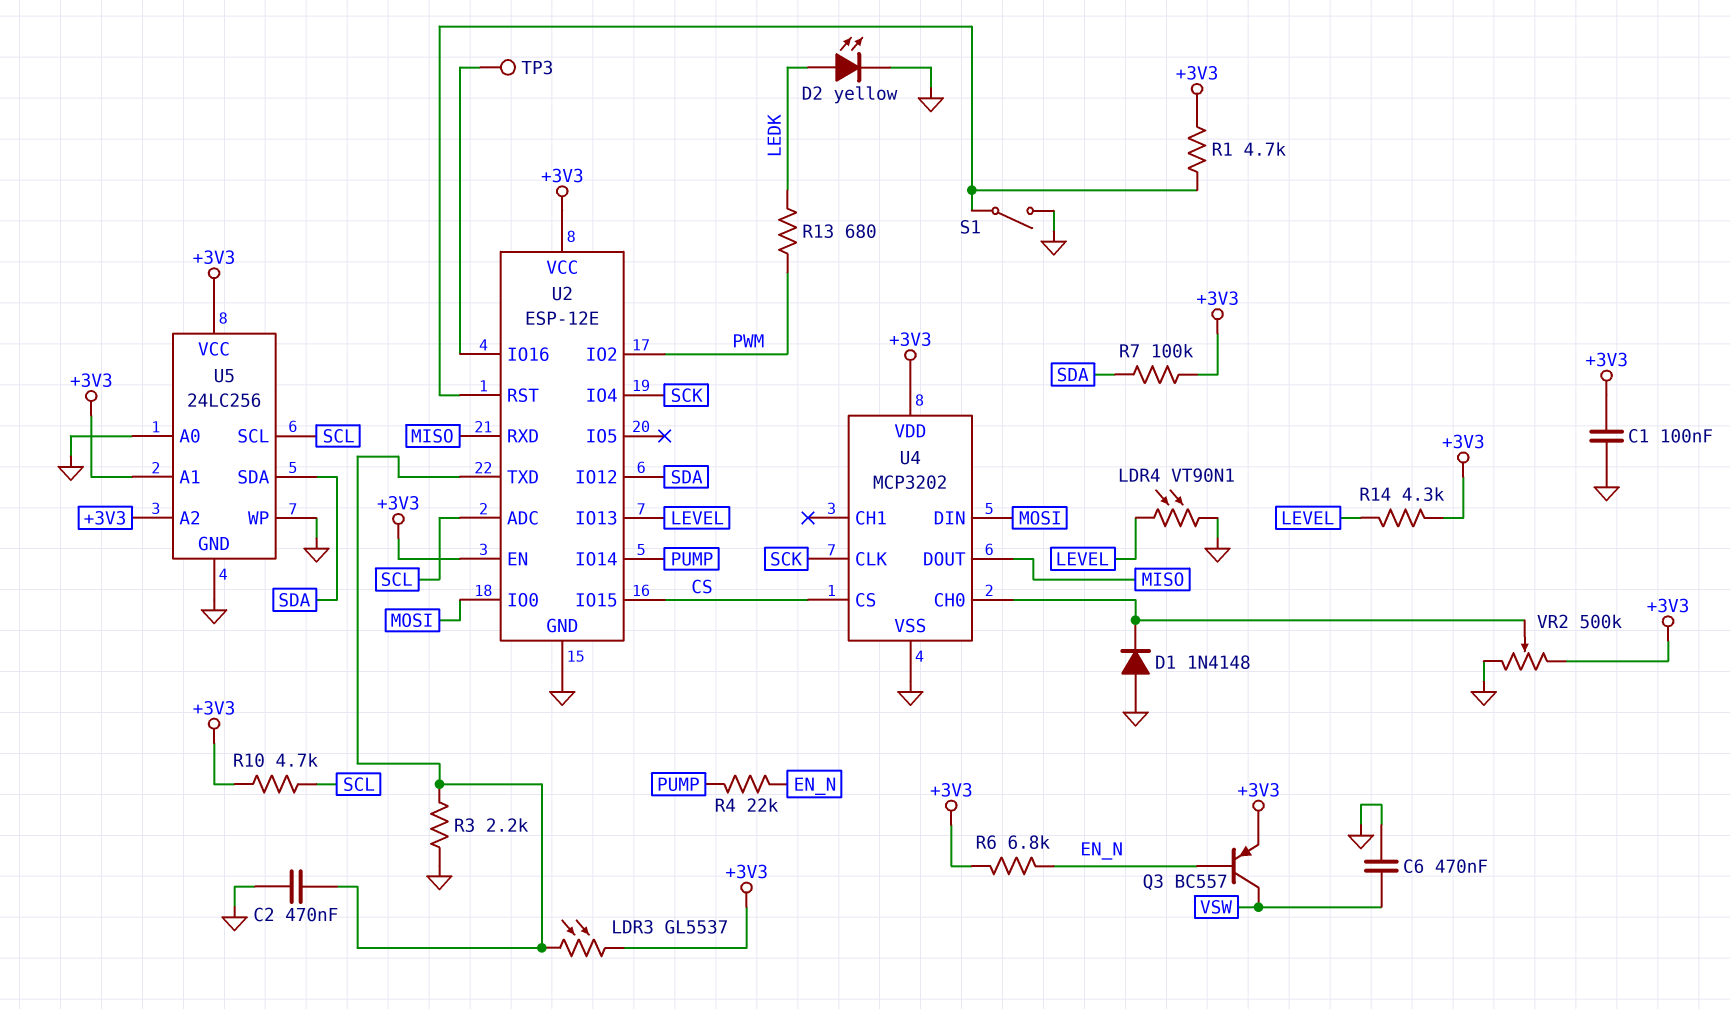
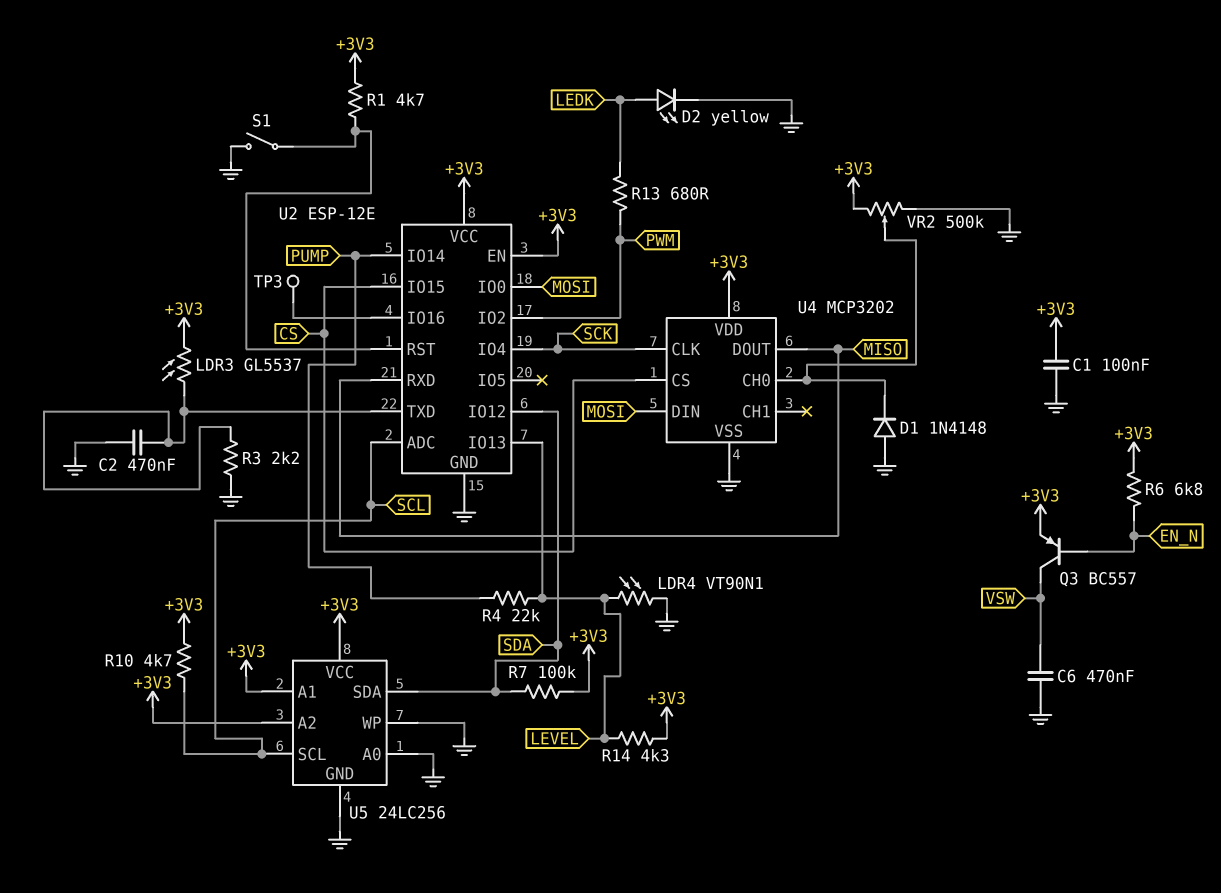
R4: 22k (EN_N, PUMP) -> 22k (LEVEL, PUMP)

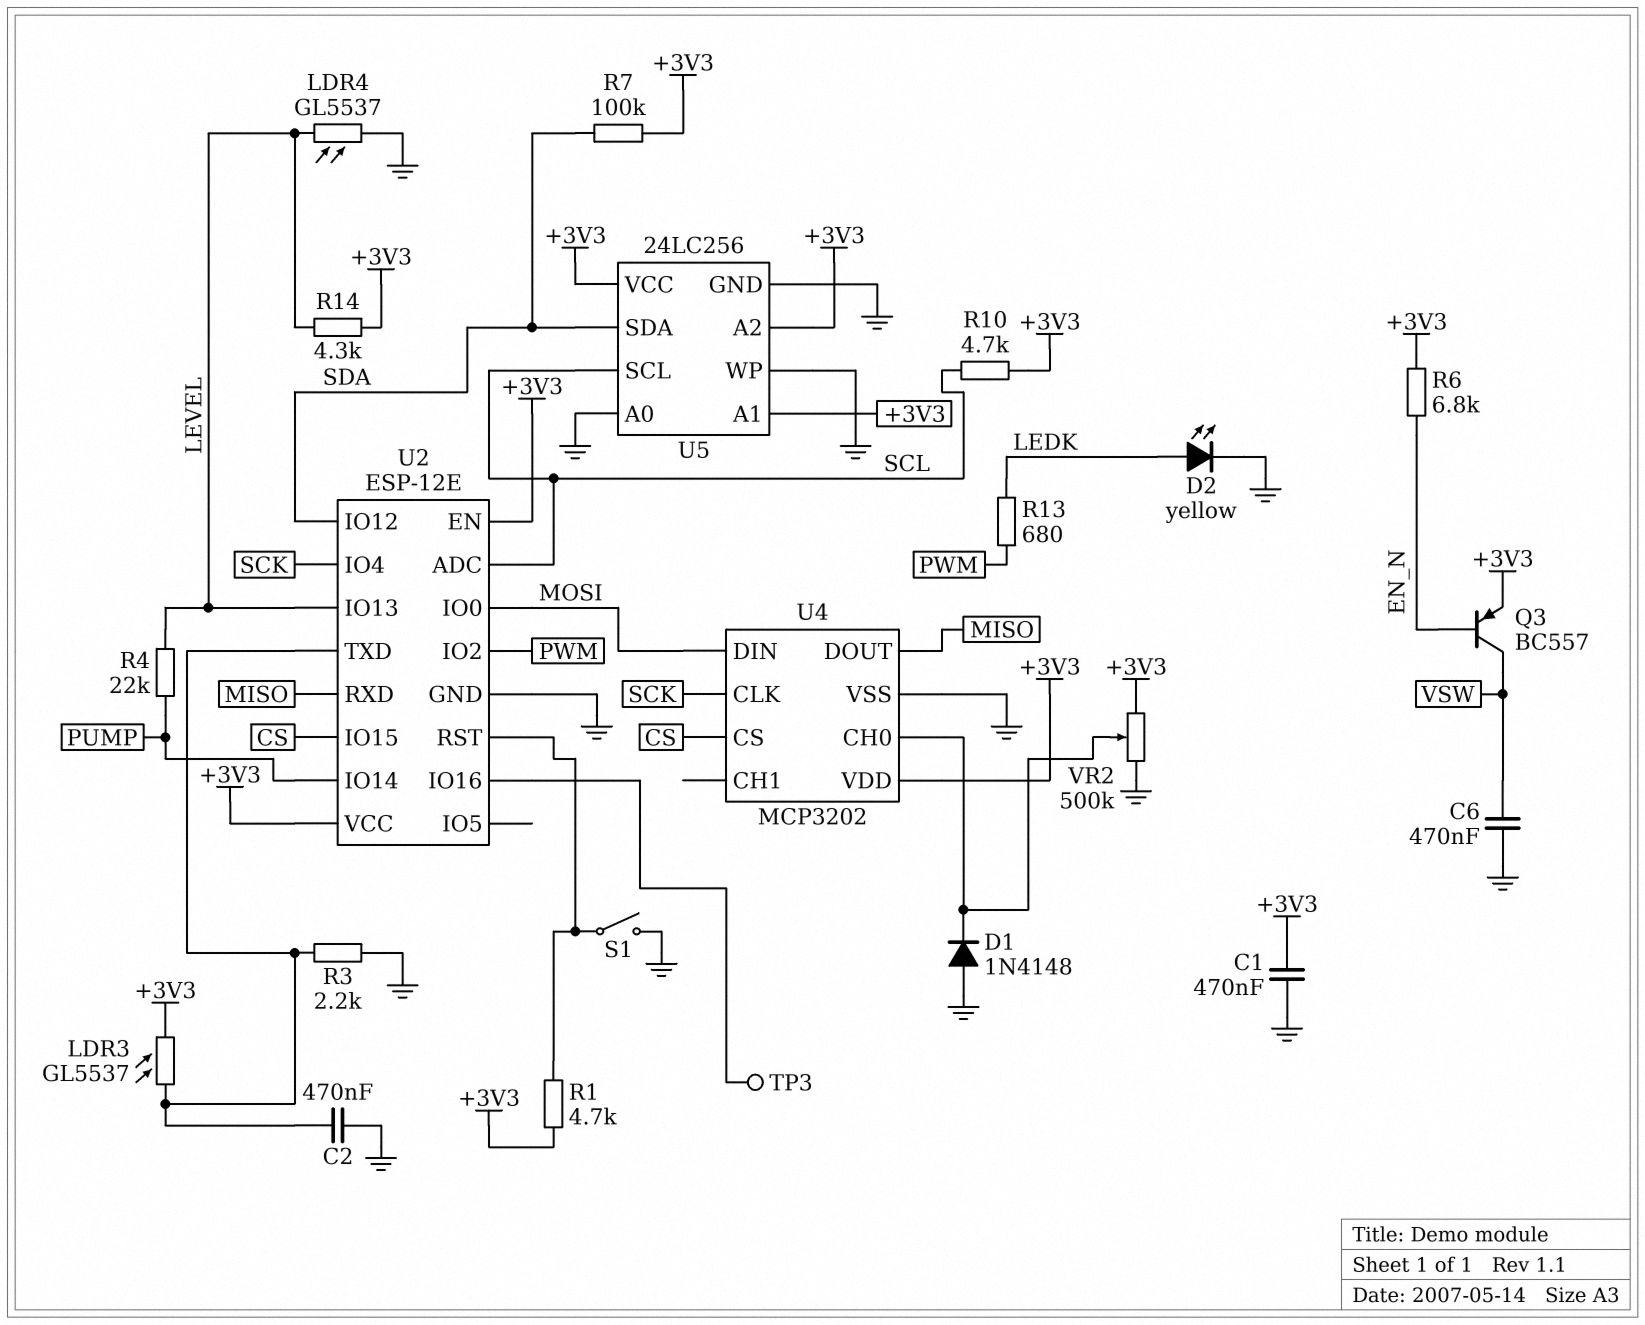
C1: 100nF (+3V3, GND) -> 470nF (+3V3, GND)
LDR4: VT90N1 (GND, LEVEL) -> GL5537 (GND, LEVEL)

